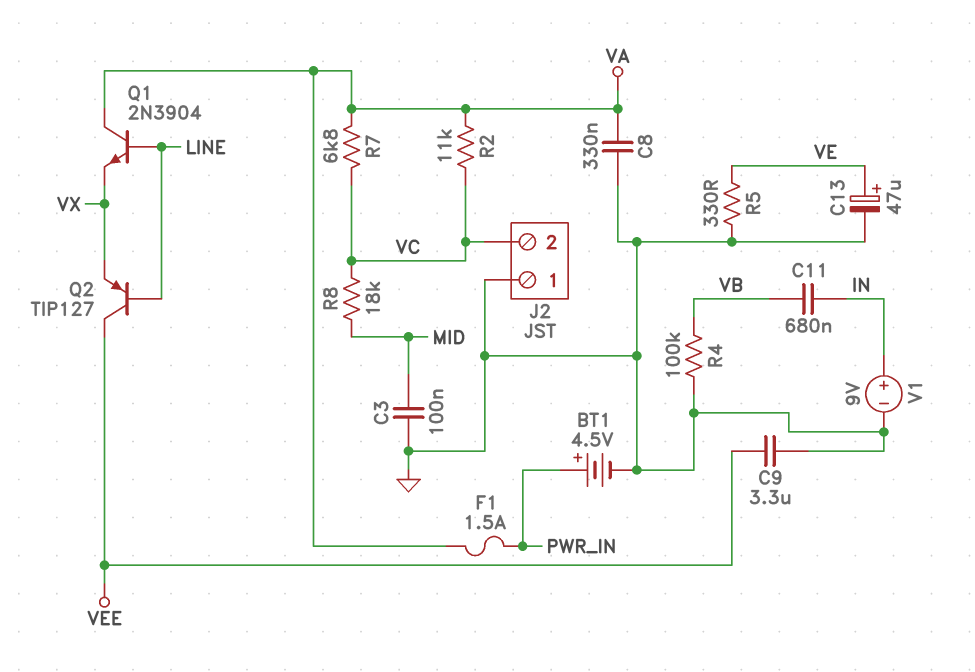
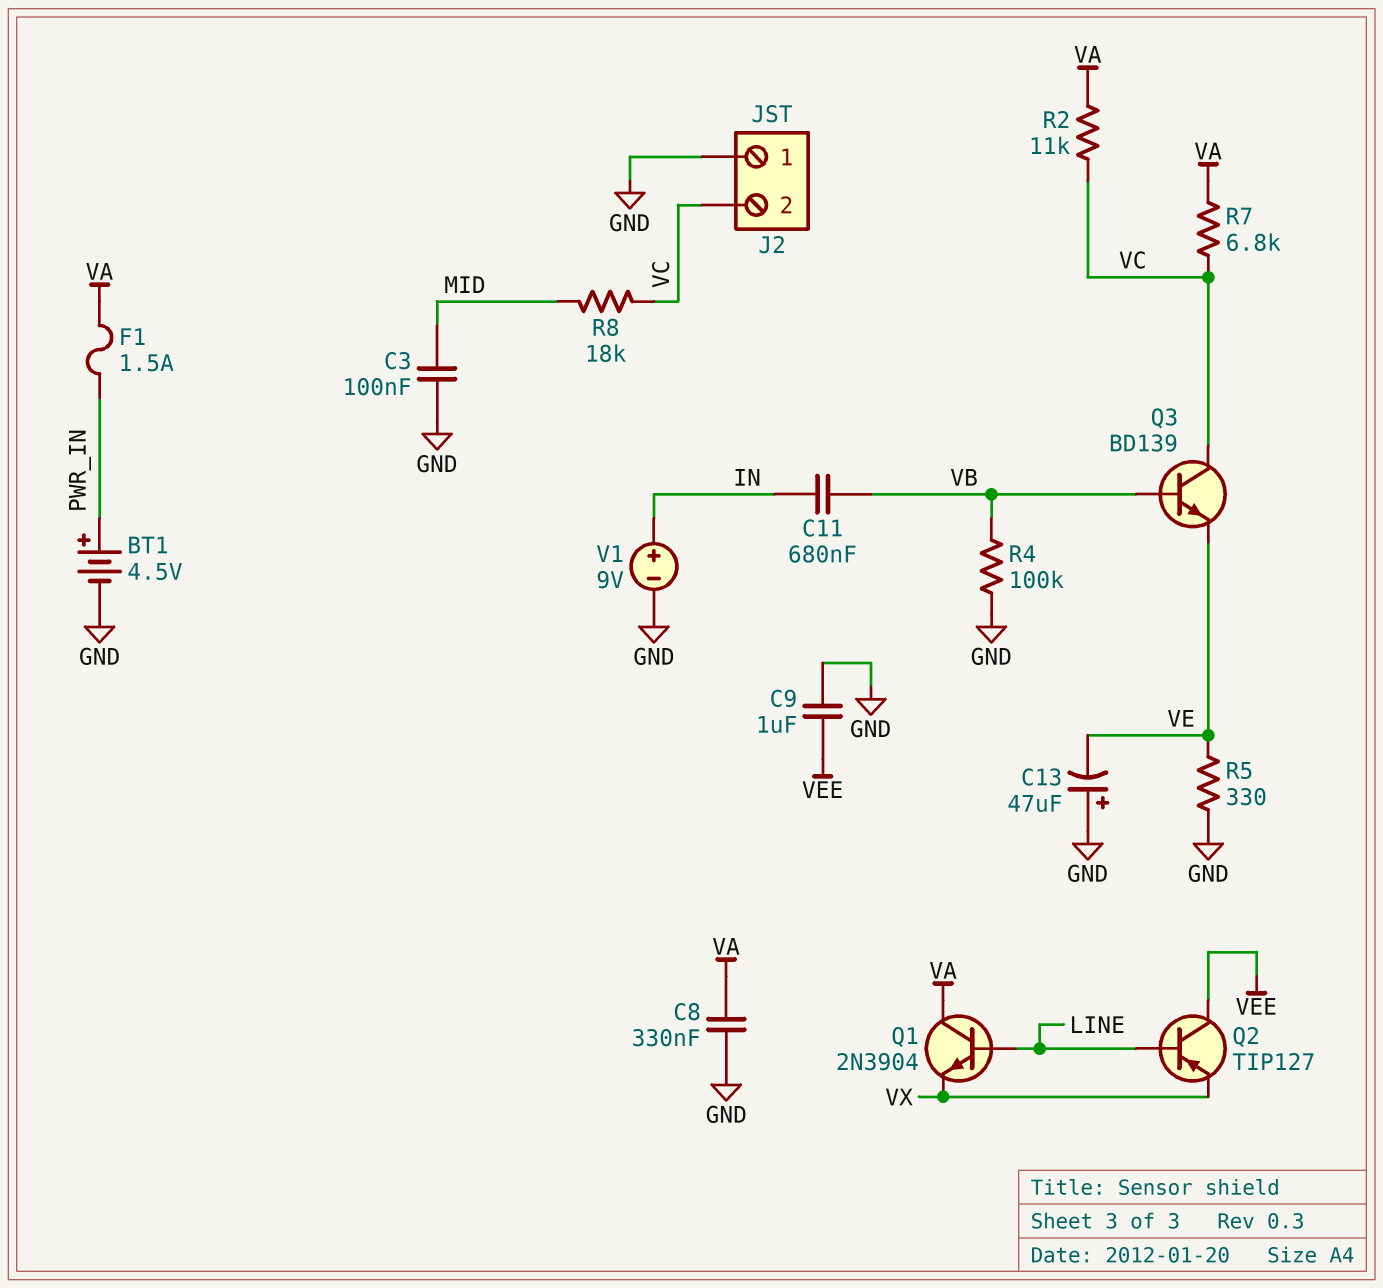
C9: 3.3uF (GND, VEE) -> 1uF (GND, VEE)
C13: 47uF (plus VE, minus GND) -> 47uF (plus GND, minus VE)
Q3: none -> NPN BD139 (B VB, C VC, E VE)

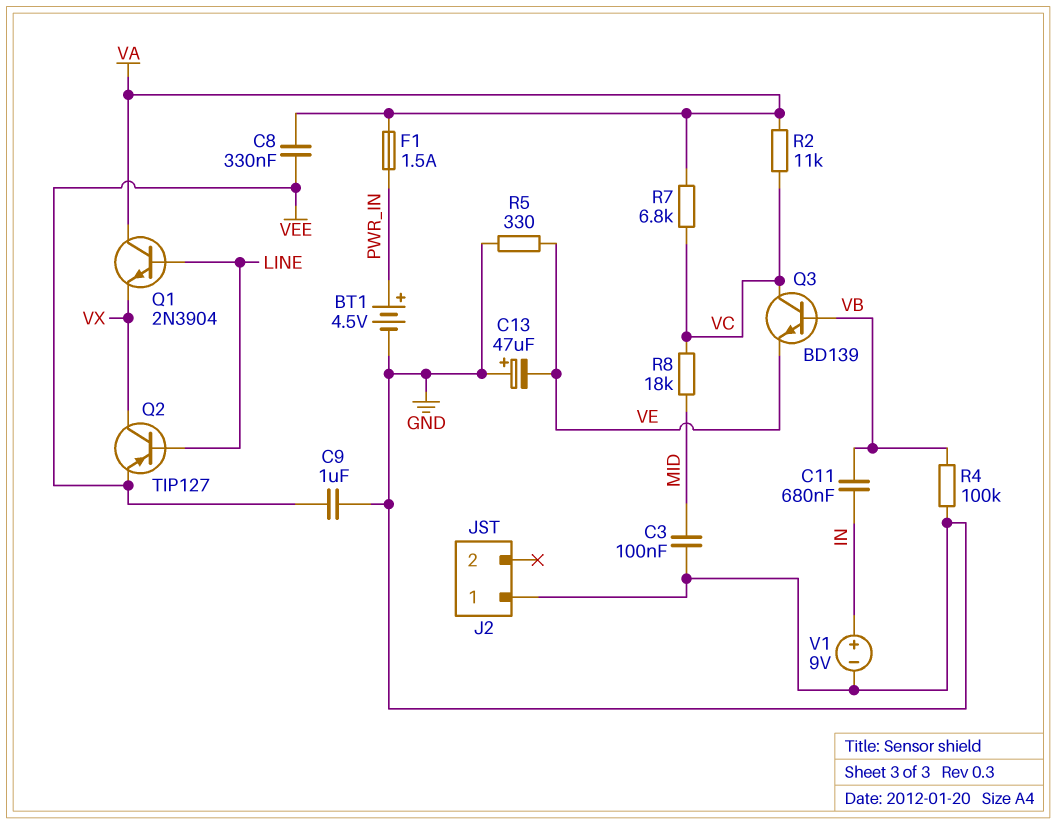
C8: 330nF (GND, VA) -> 330nF (VA, VEE)
J2 pin 2: VC -> none
Q2: PNP TIP127 (B LINE, C VEE, E VX) -> PNP TIP127 (B LINE, C VX, E VEE)

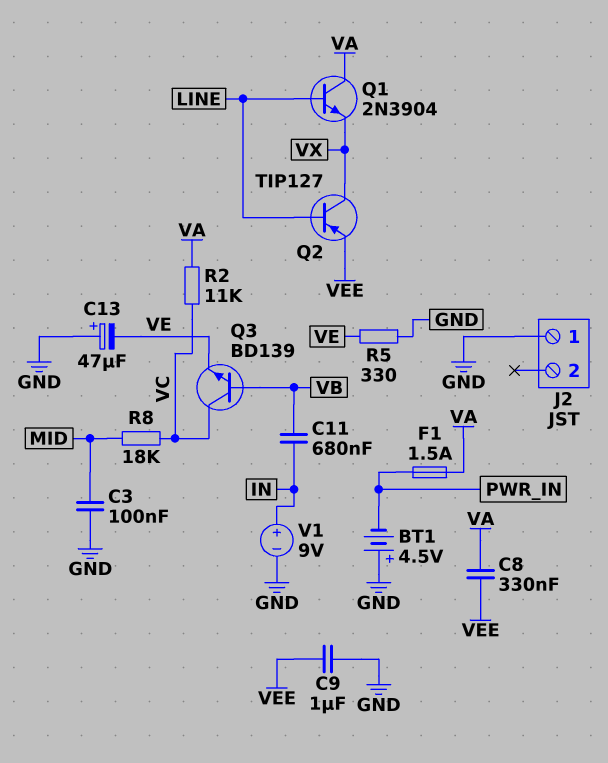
BT1: 4.5V (plus PWR_IN, minus GND) -> 4.5V (plus GND, minus PWR_IN)
R4: 100k (GND, VB) -> none
R7: 6.8k (VA, VC) -> none

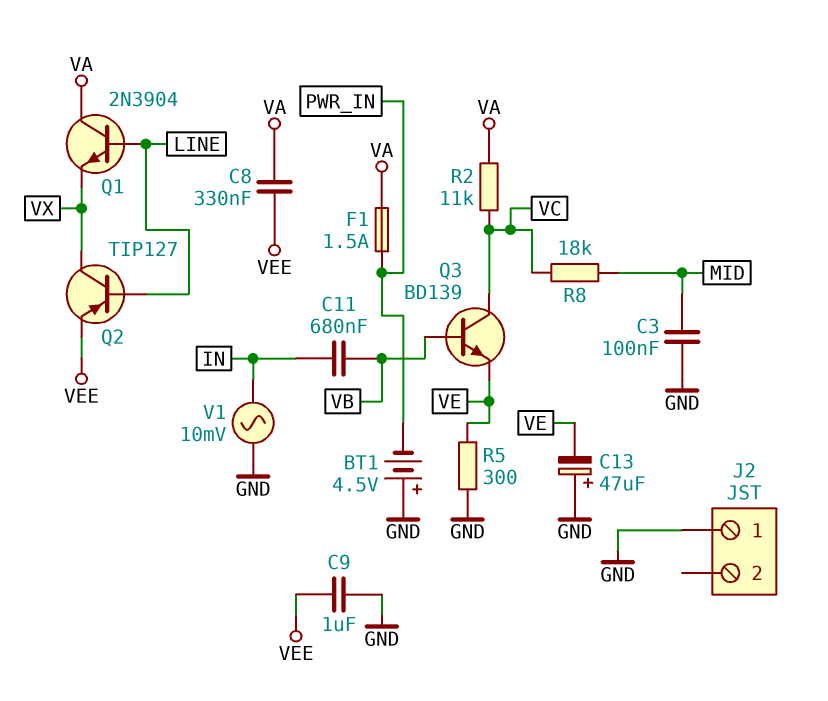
R5: 330 (GND, VE) -> 300 (GND, VE)
V1: 9V (plus IN, minus GND) -> AC 10mV (GND, IN)

